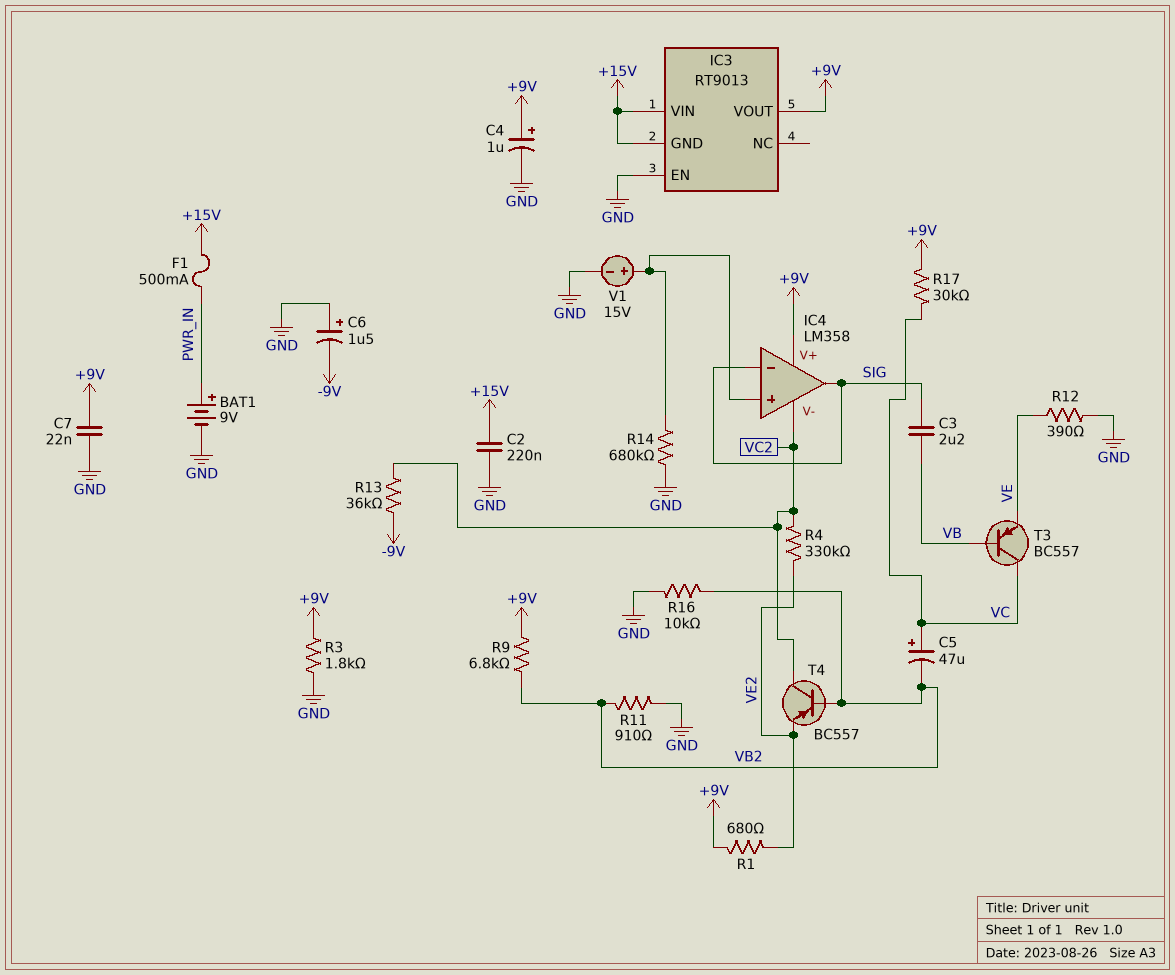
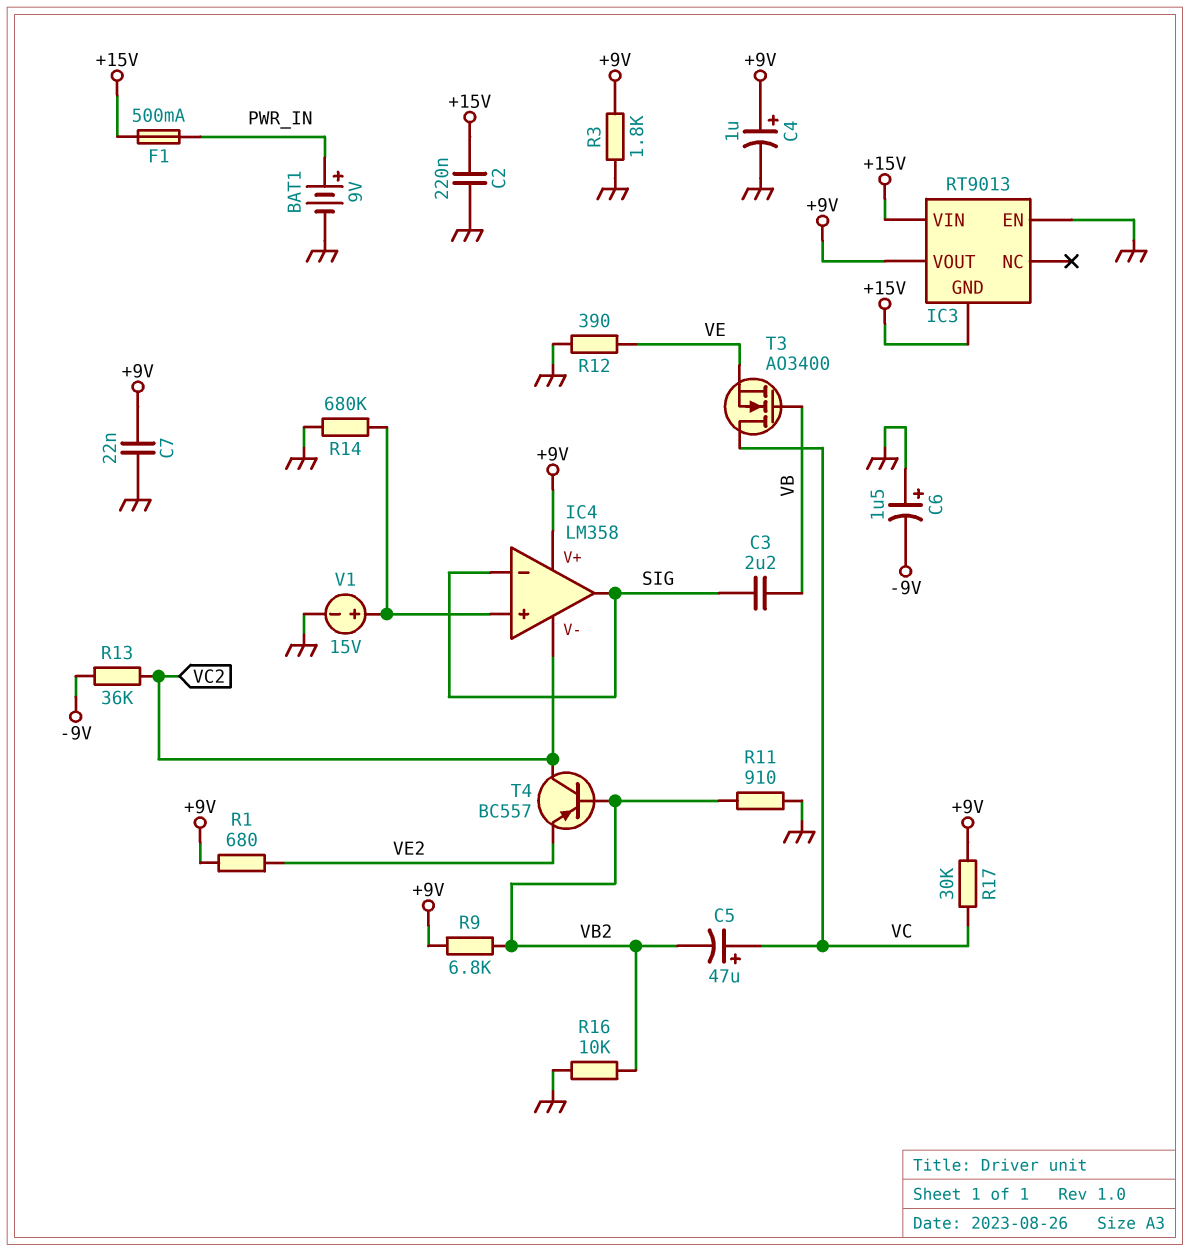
R4: 330k (VC2, VE2) -> none
T3: PNP BC557 (B VB, C VC, E VE) -> NMOS AO3400 (G VB, D VC, S VE)

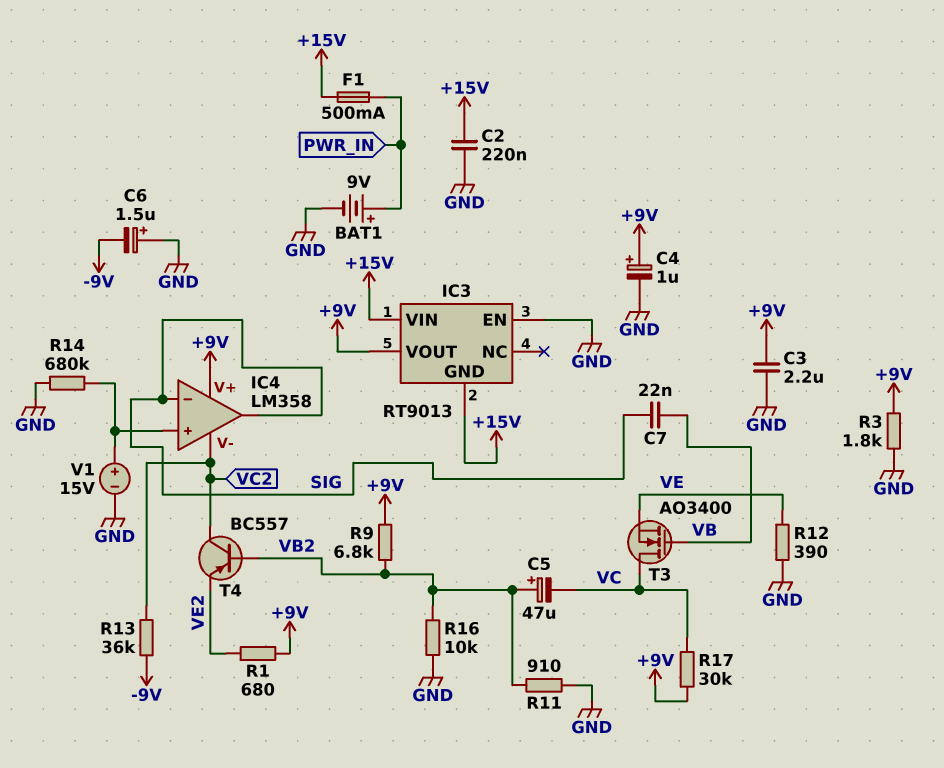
C3: 2.2uF (SIG, VB) -> 2.2uF (+9V, GND)
C5: 47uF (plus VC, minus VB2) -> 47uF (plus VB2, minus VC)
C7: 22nF (+9V, GND) -> 22nF (SIG, VB)

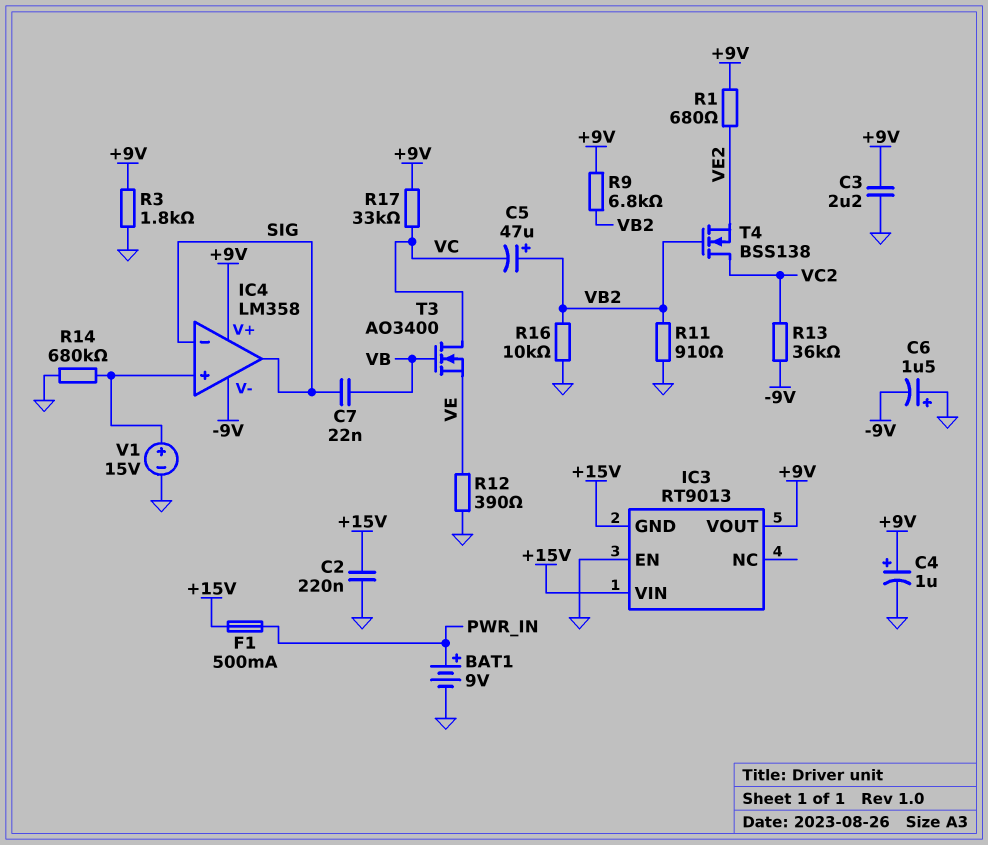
IC4 pin V-: VC2 -> -9V
R17: 30k (+9V, VC) -> 33k (+9V, VC)
T4: PNP BC557 (B VB2, C VC2, E VE2) -> NMOS BSS138 (G VB2, D VC2, S VE2)

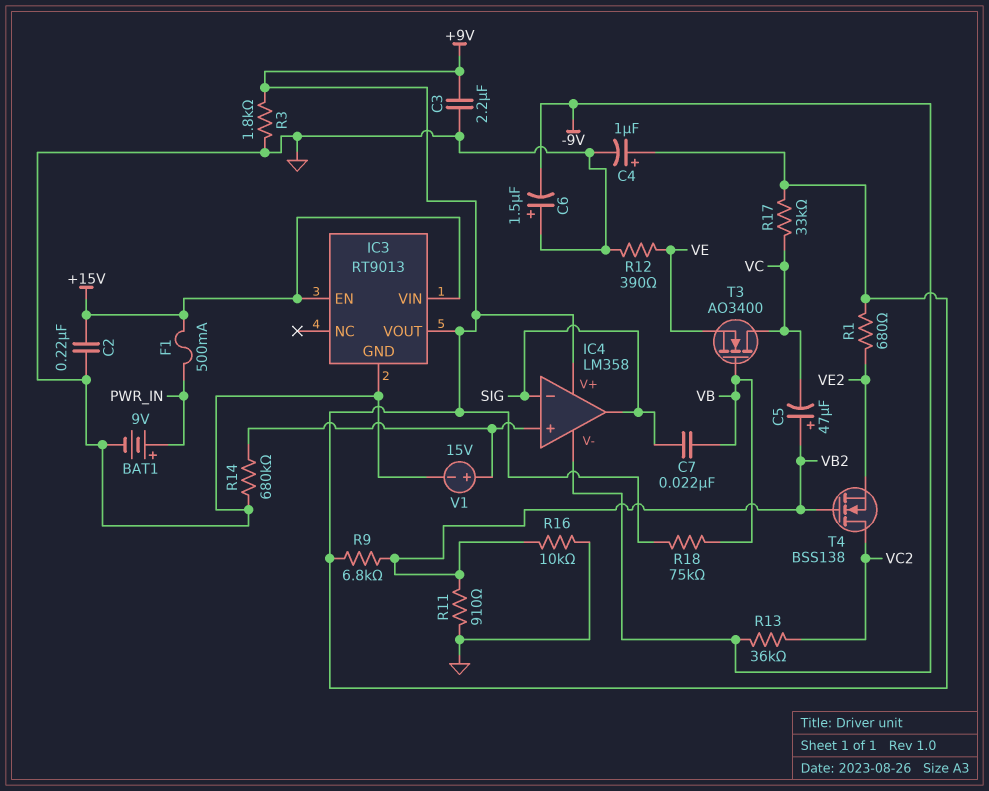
IC3 pin EN: GND -> +15V
IC3 pin GND: +15V -> GND
R18: none -> 75k (+9V, VB)

